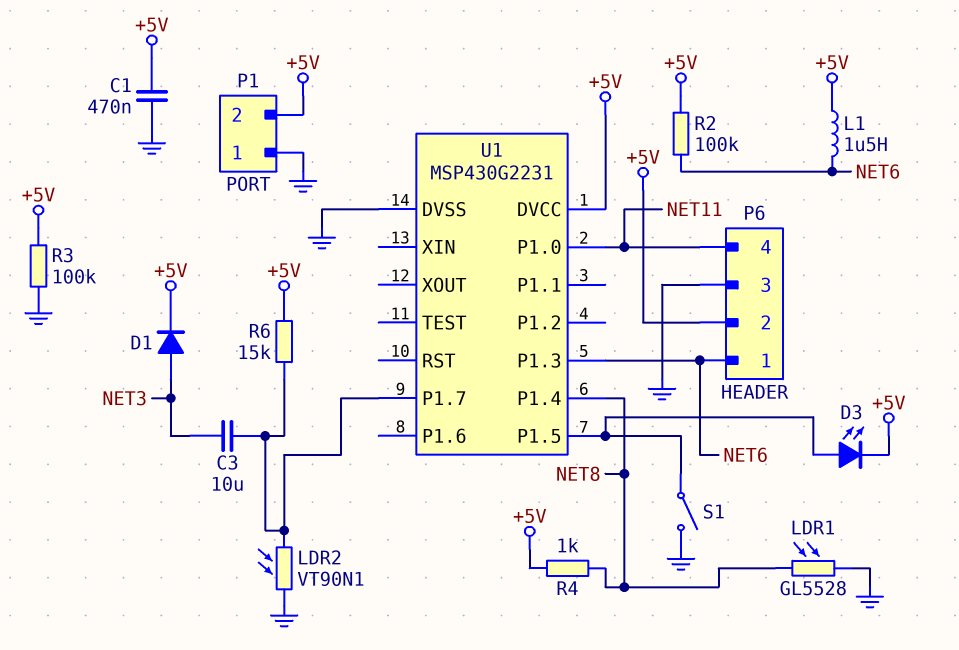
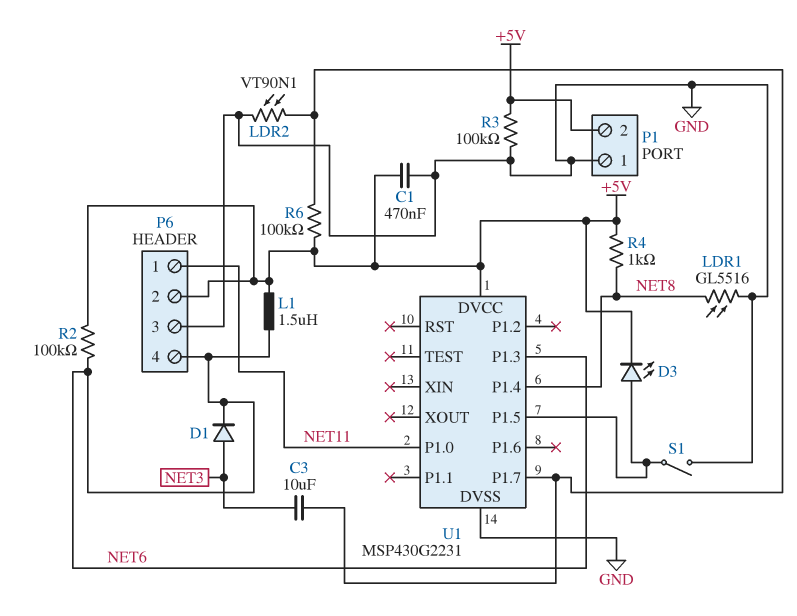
D1: diode (A NET3, K +5V) -> diode (A NET3, K NET6)
LDR1: GL5528 (GND, NET8) -> GL5516 (GND, NET8)
P6 pin 1: NET6 -> NET11
P6 pin 4: NET11 -> NET6
R6: 15k (+5V, U1/P1.7) -> 100k (+5V, U1/P1.7)

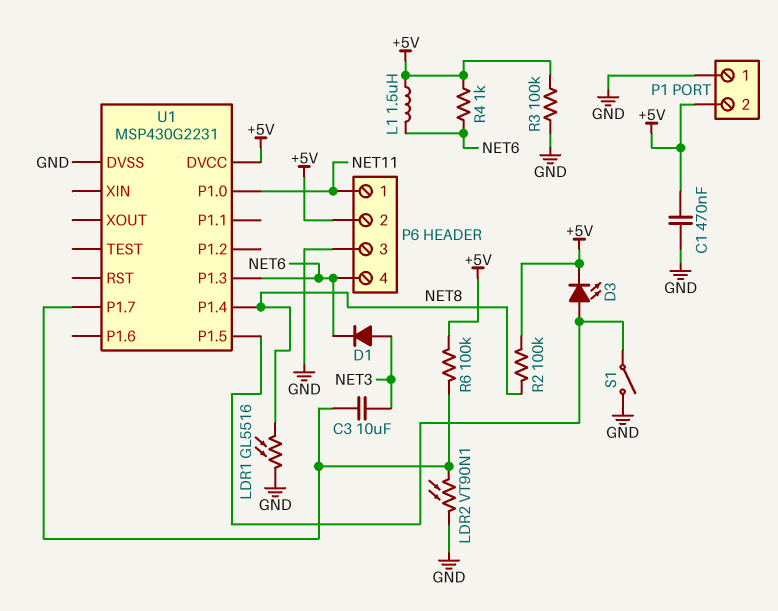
R2: 100k (+5V, NET6) -> 100k (+5V, NET8)
R4: 1k (+5V, NET8) -> 1k (+5V, NET6)

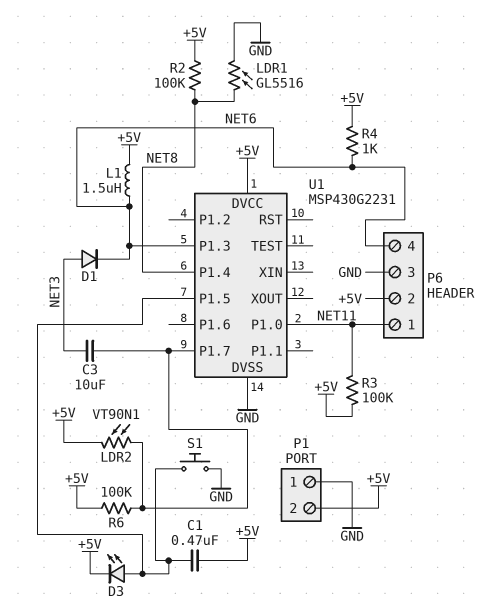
C1: 470nF (+5V, GND) -> 470nF (+5V, U1/P1.5)
LDR2: VT90N1 (GND, U1/P1.7) -> VT90N1 (+5V, U1/P1.7)
R3: 100k (+5V, GND) -> 100k (+5V, NET11)
S1: switch (GND, U1/P1.5) -> button (GND, U1/P1.5)

